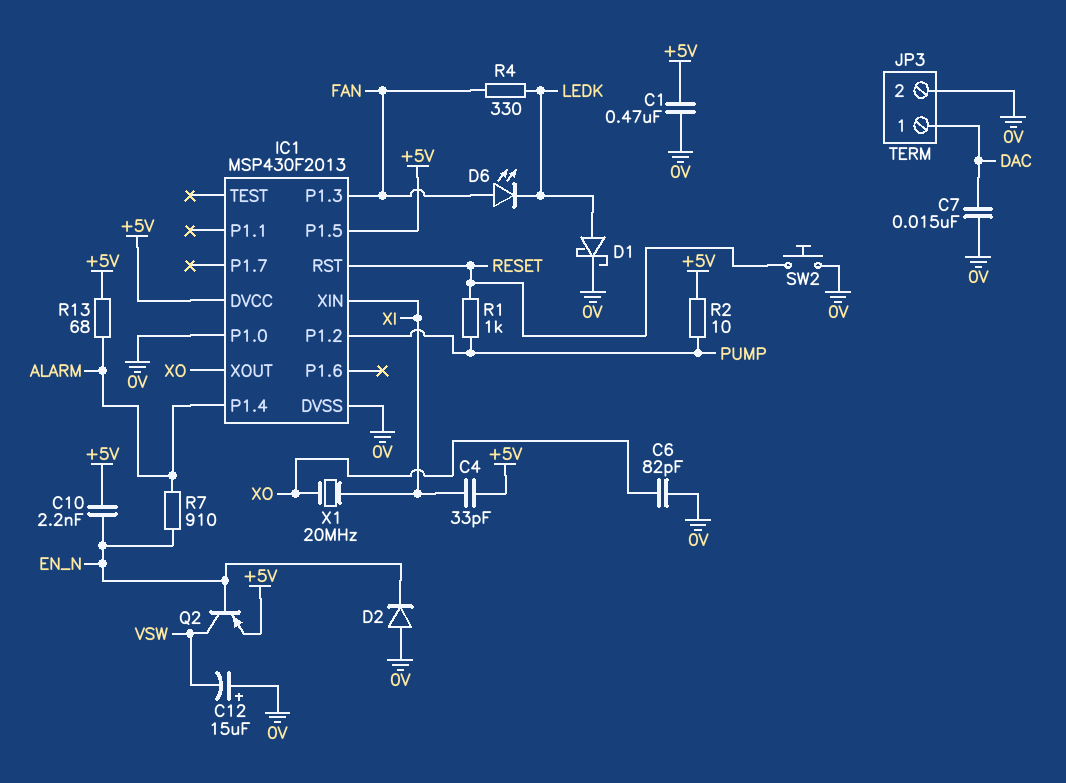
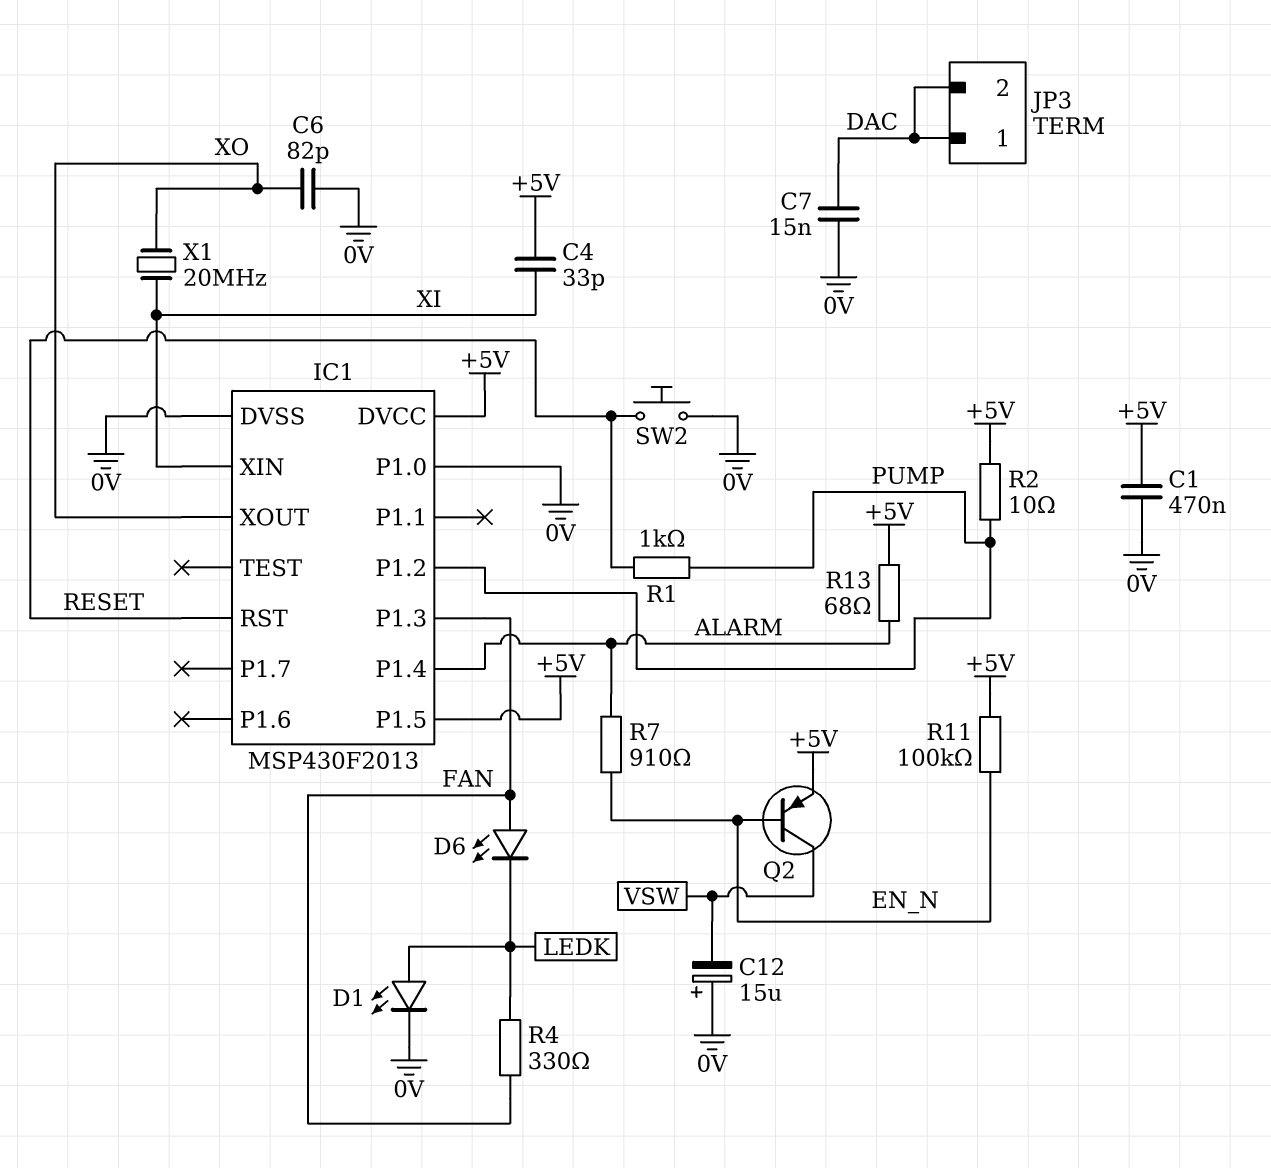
C10: 2.2nF (+5V, EN_N) -> none
D1: schottky (A LEDK, K 0V) -> LED (A LEDK, K 0V)
D2: diode (A 0V, K EN_N) -> none
JP3 pin 2: 0V -> DAC
R11: none -> 100k (+5V, EN_N)

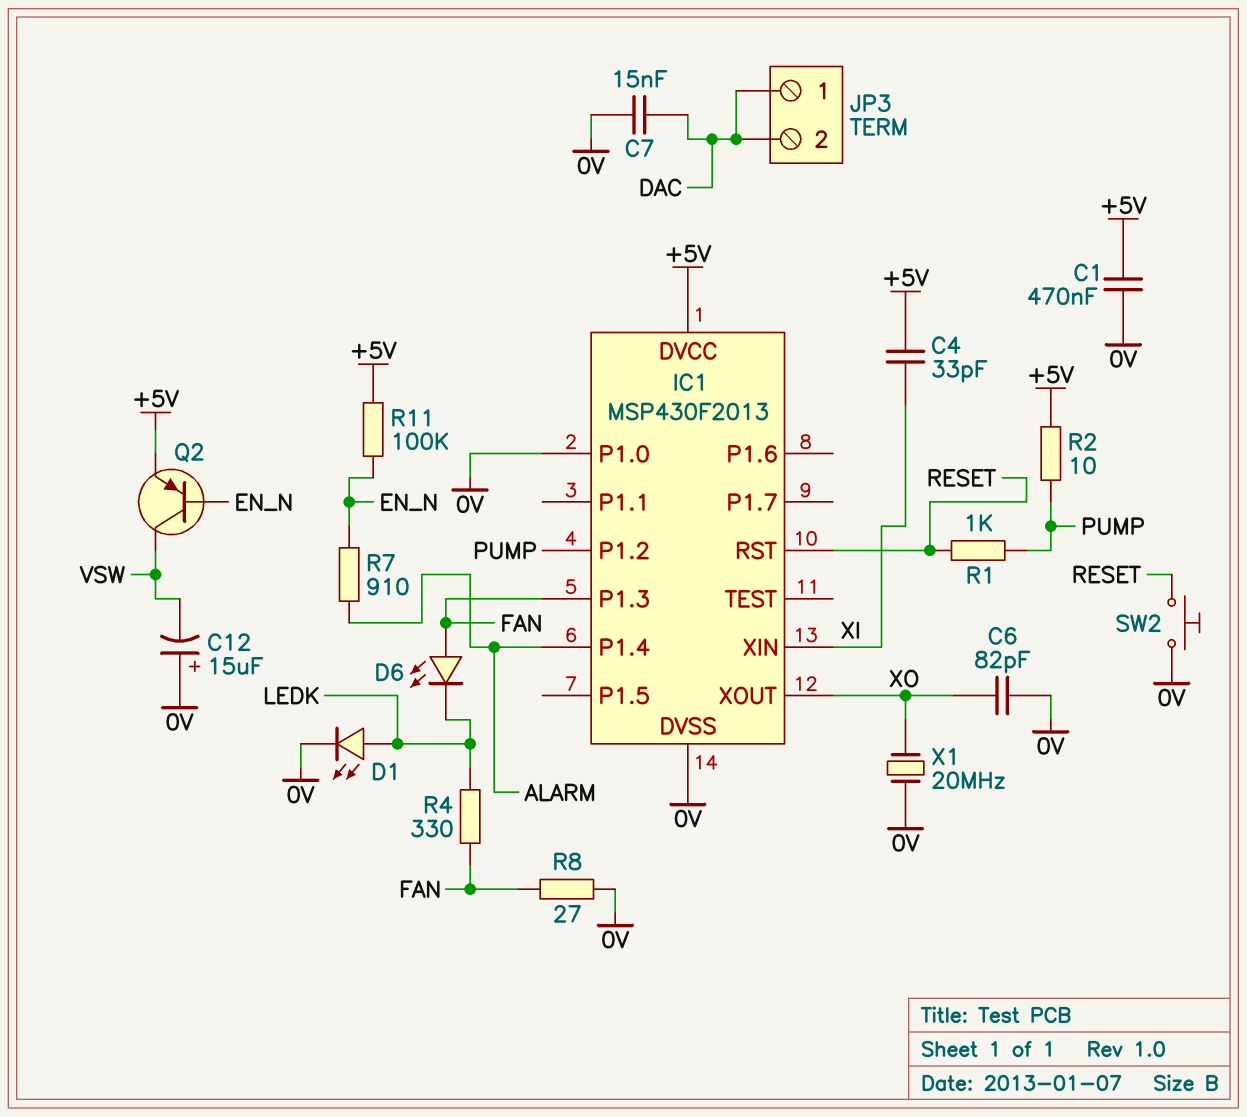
IC1 pin P1.5: +5V -> none
R8: none -> 27 (0V, FAN)
R13: 68 (+5V, ALARM) -> none
X1: 20MHz (XI, XO) -> 20MHz (0V, XO)

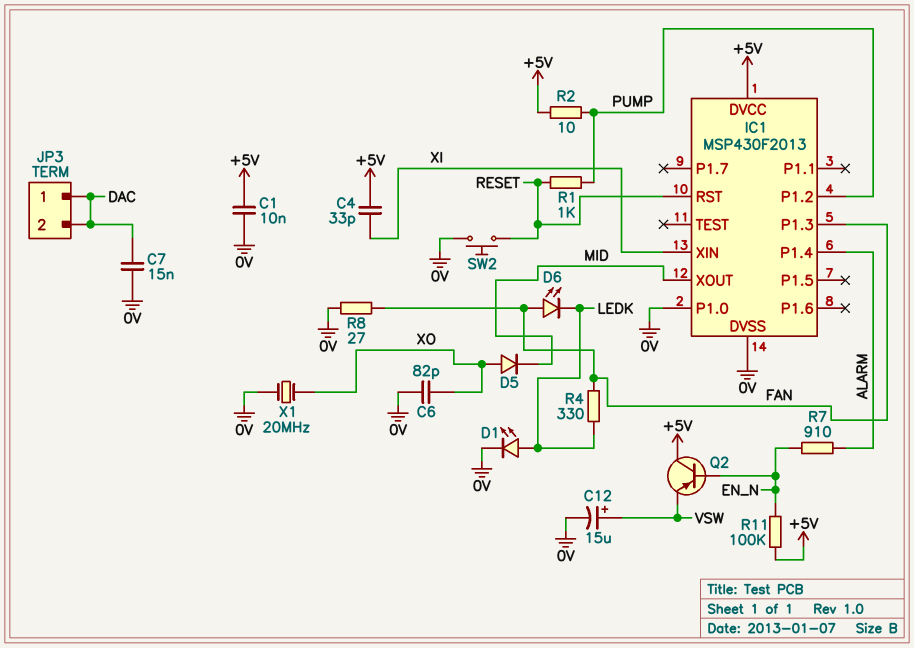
C1: 470nF (+5V, 0V) -> 10nF (+5V, 0V)
C12: 15uF (plus 0V, minus VSW) -> 15uF (plus VSW, minus 0V)
D5: none -> diode (A XO, K MID)
IC1 pin XOUT: XO -> MID
Q2: PNP (B EN_N, C VSW, E +5V) -> PNP (B EN_N, C +5V, E VSW)

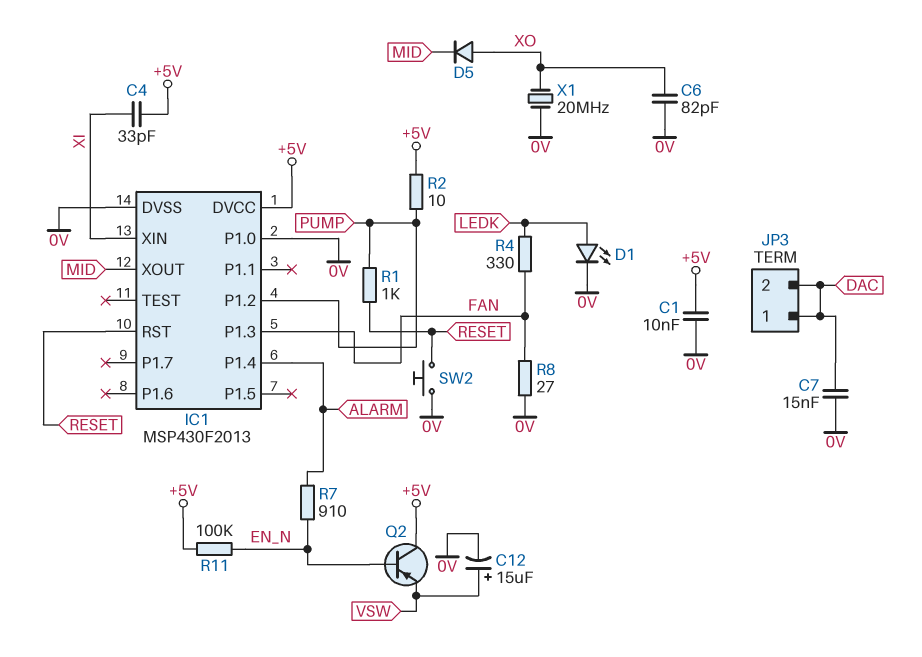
D6: LED (A FAN, K LEDK) -> none

